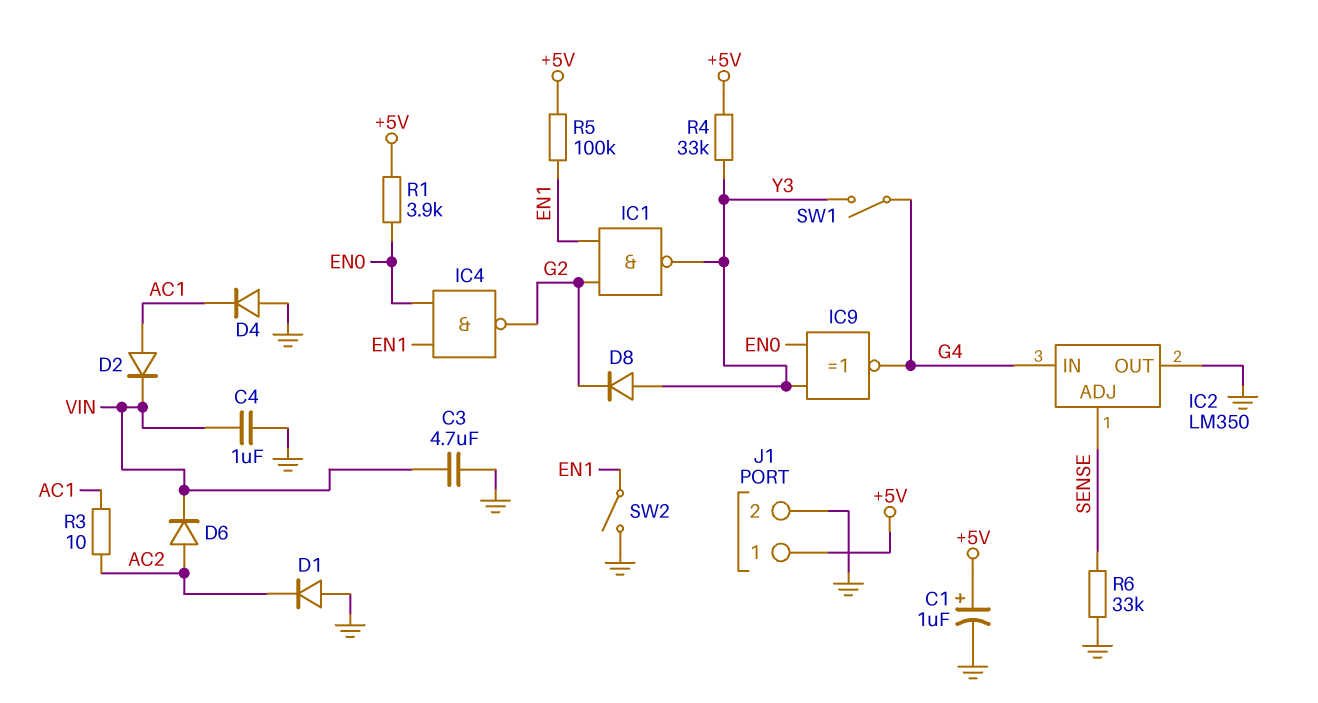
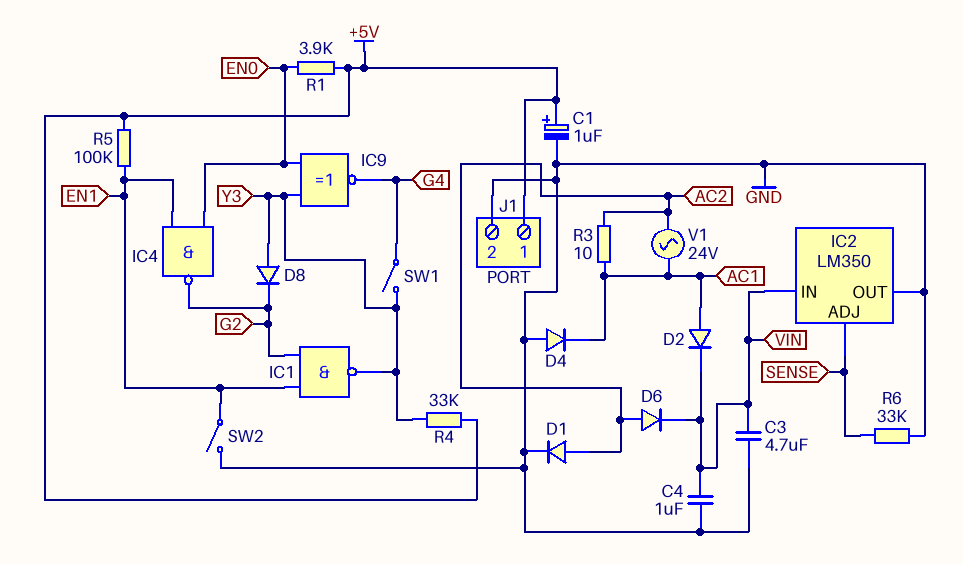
D1: diode (A GND, K AC2) -> diode (A AC2, K GND)
IC2 pin IN: G4 -> VIN
V1: none -> AC 24V (AC1, AC2)

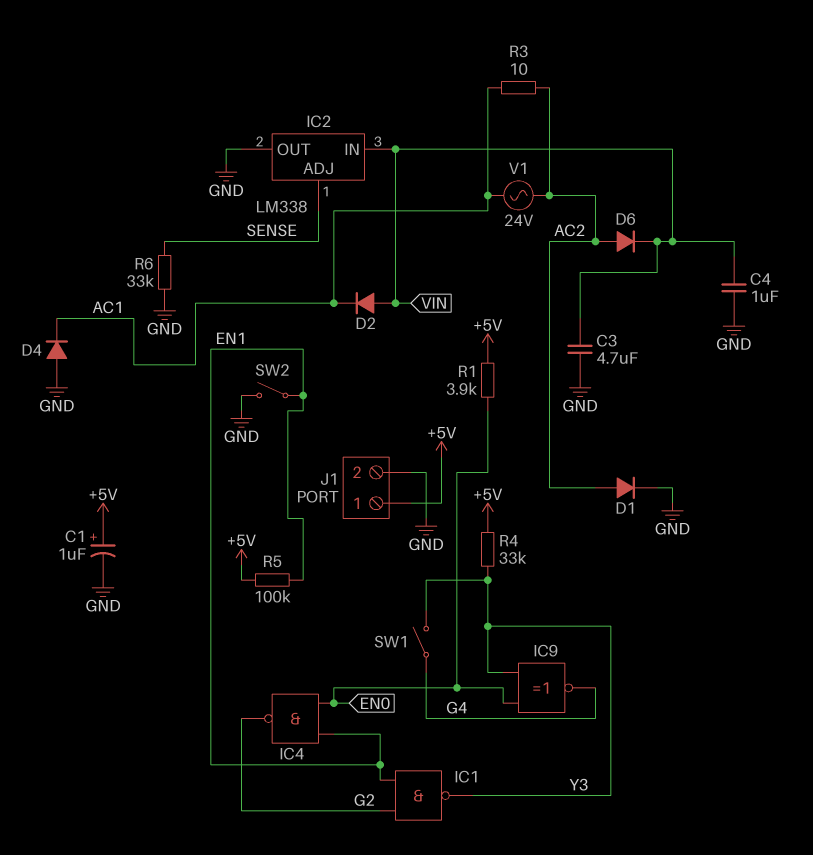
D2: diode (A AC1, K VIN) -> diode (A VIN, K AC1)
D8: diode (A Y3, K G2) -> none
IC2: LM350 -> LM338

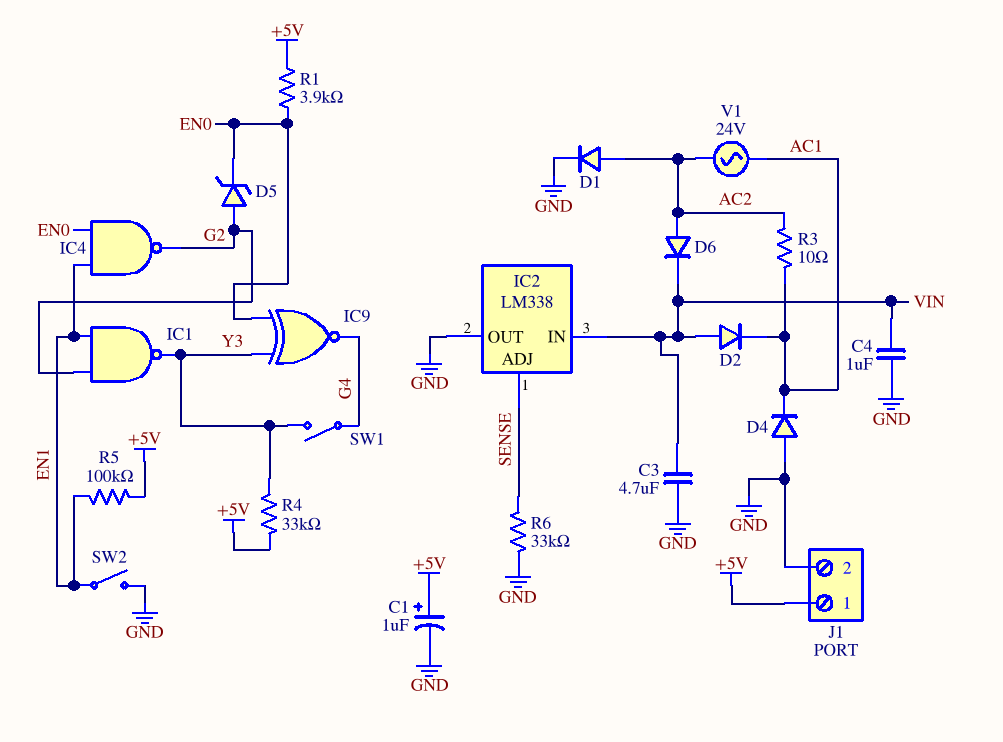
D5: none -> zener (A G2, K EN0)

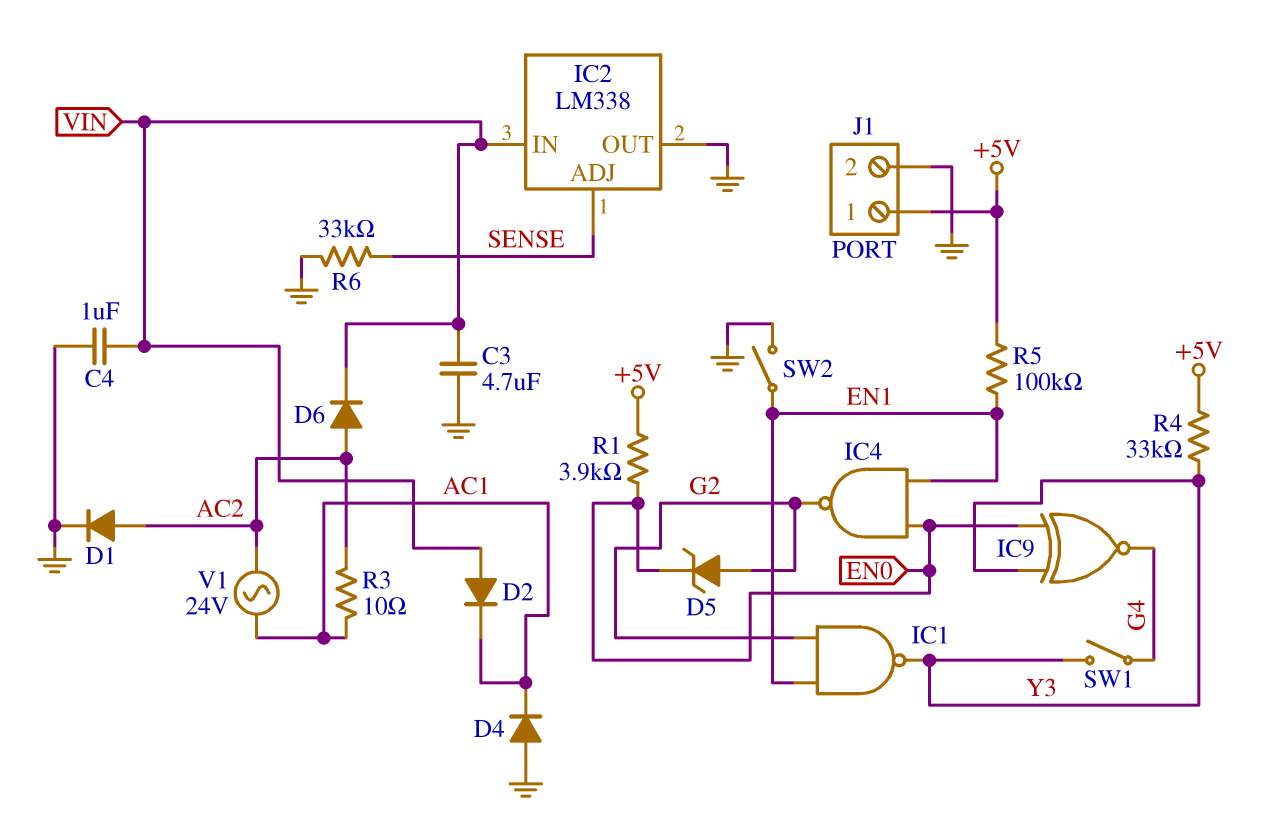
C1: 1uF (plus +5V, minus GND) -> none

